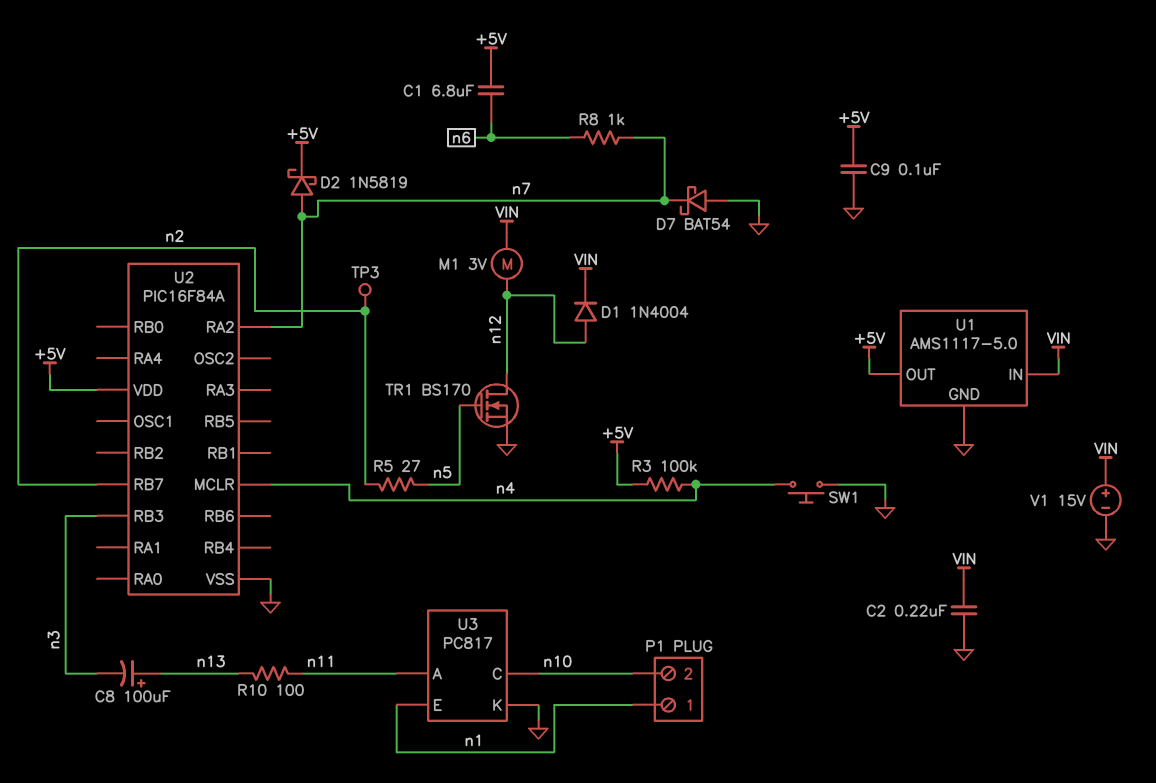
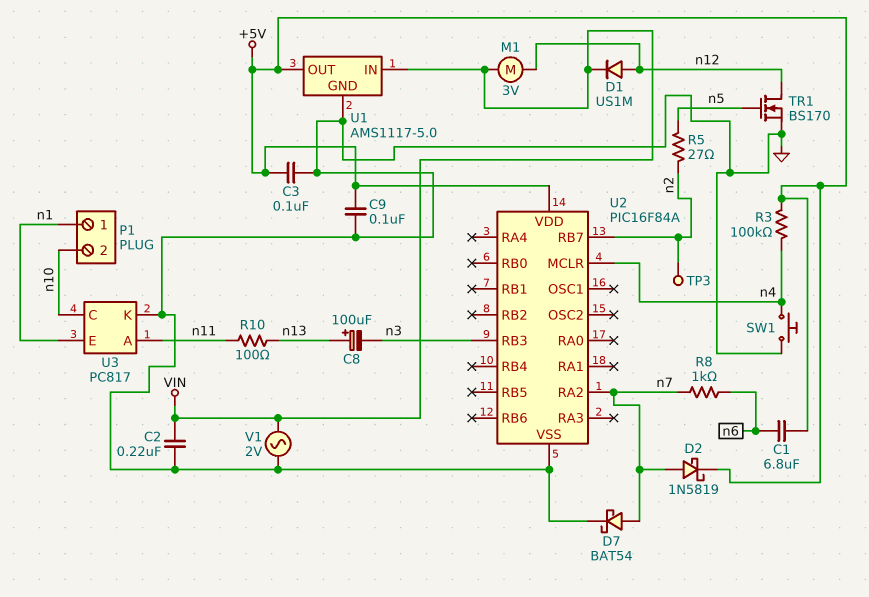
C3: none -> 100nF (+5V, GND)
D1: diode 1N4004 (A n12, K VIN) -> diode US1M (A n12, K VIN)
D7: schottky BAT54 (A GND, K n7) -> schottky BAT54 (A n7, K GND)
V1: 15V (plus VIN, minus GND) -> AC 2V (GND, VIN)

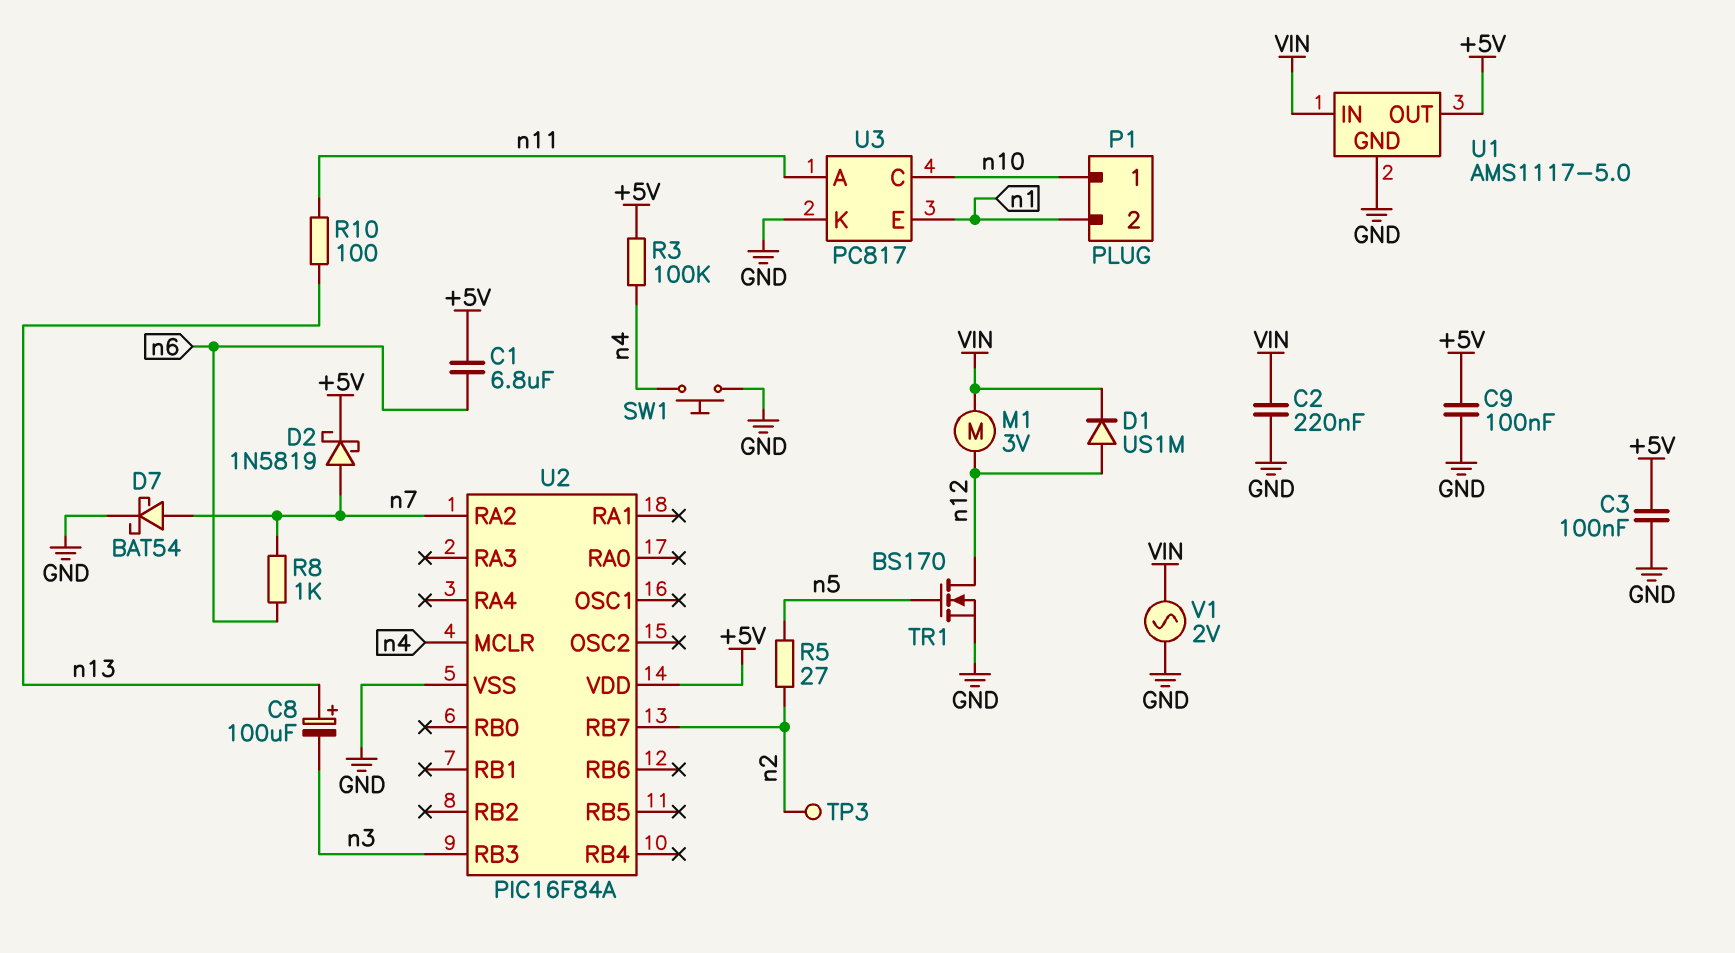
P1 pin 1: n1 -> n10
P1 pin 2: n10 -> n1

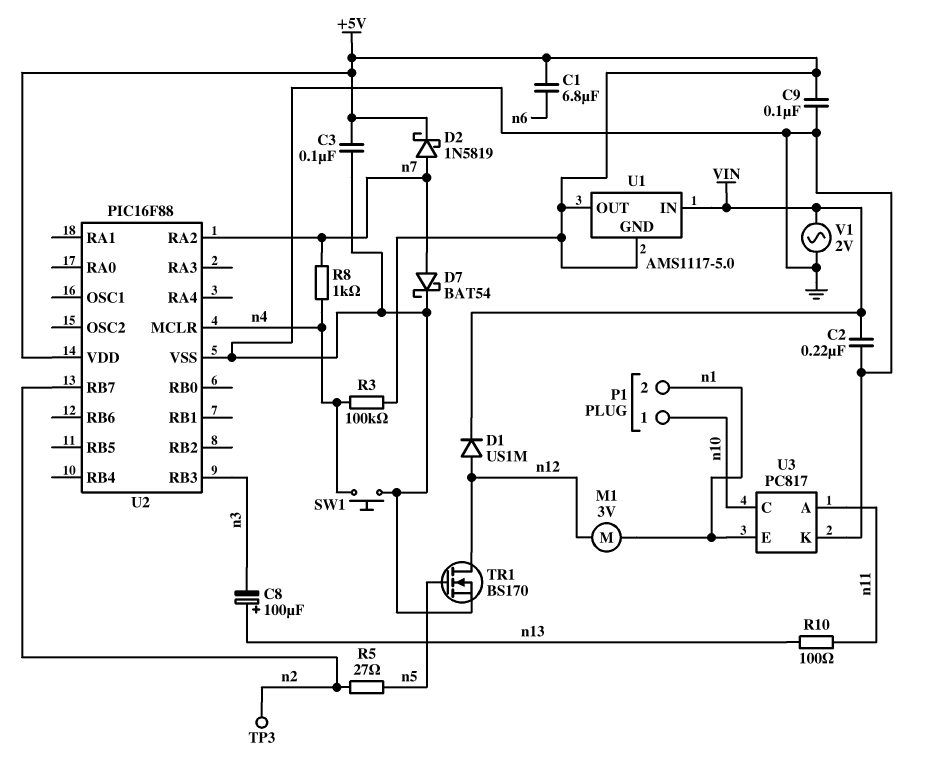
M1: motor 3V (VIN, n12) -> motor 3V (n1, n12)
R8: 1k (n6, n7) -> 1k (n4, n7)
U1 pin GND: GND -> +5V
U2: PIC16F84A -> PIC16F88

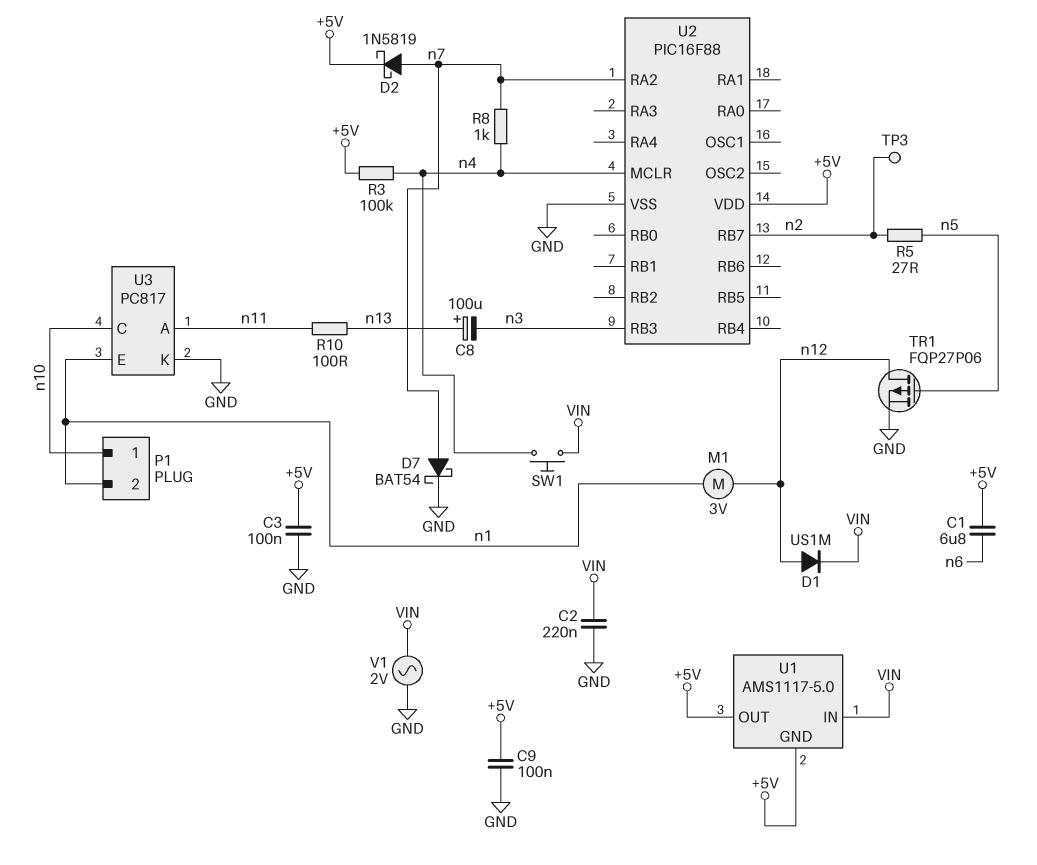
SW1: button (GND, n4) -> button (VIN, n4)
TR1: NMOS BS170 (G n5, D n12, S GND) -> PMOS FQP27P06 (G n5, D n12, S GND)

